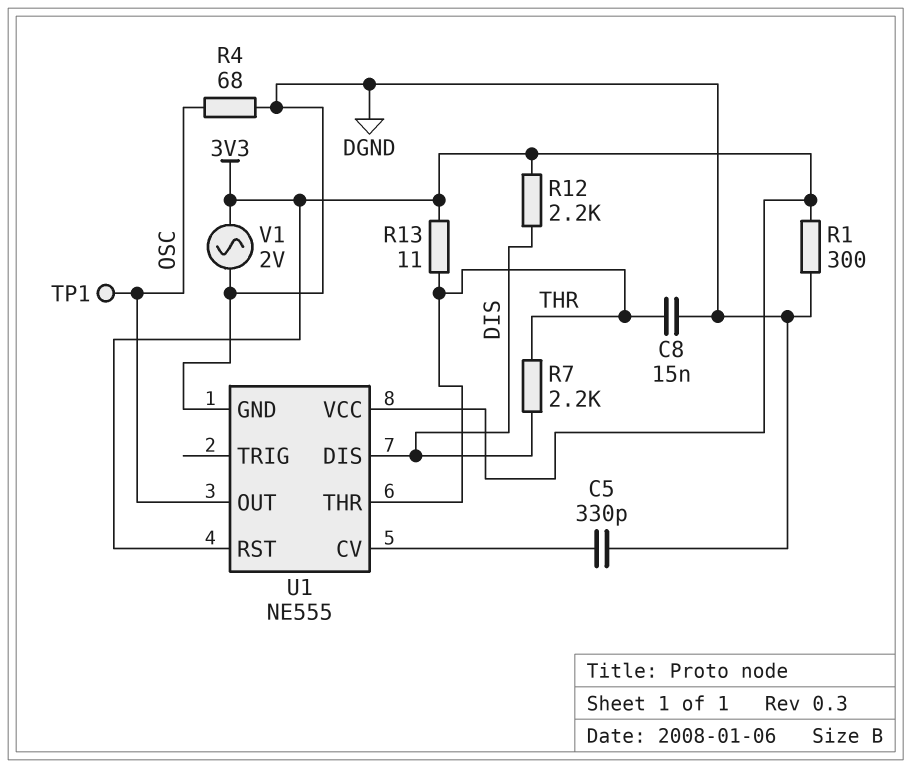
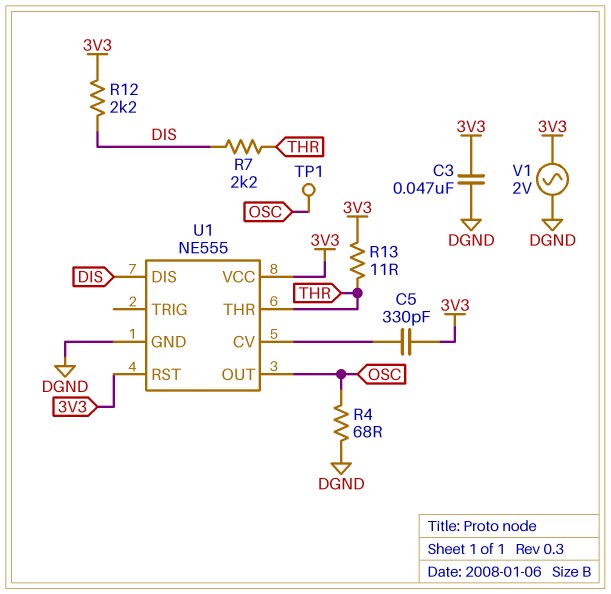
C3: none -> 47nF (3V3, DGND)
C5: 330pF (DGND, U1/CV) -> 330pF (3V3, U1/CV)
C8: 15nF (DGND, THR) -> none
R1: 300 (3V3, DGND) -> none

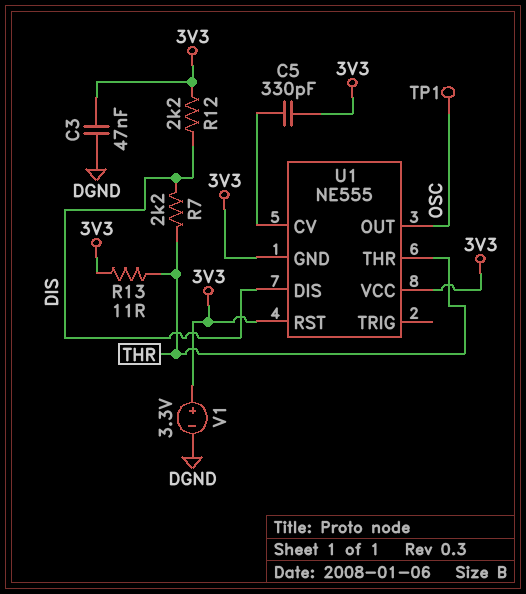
R4: 68 (DGND, OSC) -> none
U1 pin GND: DGND -> 3V3
V1: AC 2V (3V3, DGND) -> 3.3V (plus 3V3, minus DGND)

